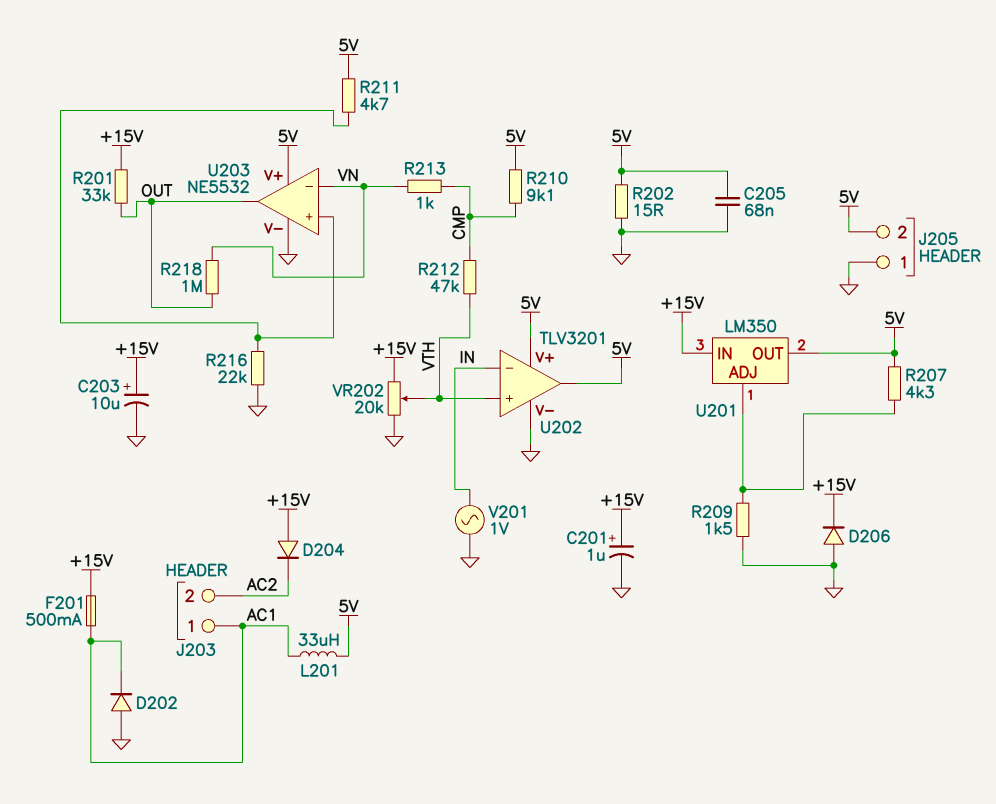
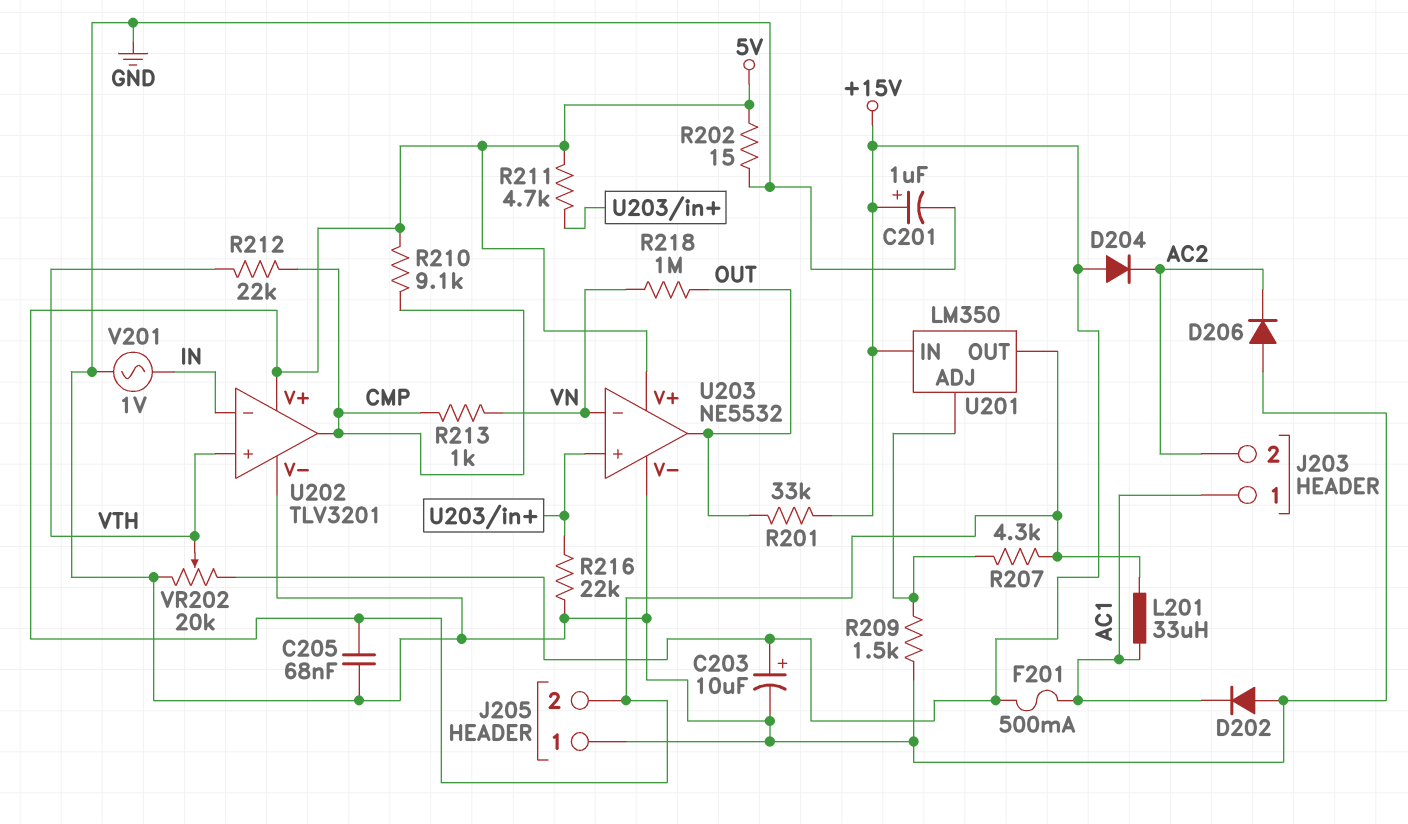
D206: diode (A GND, K +15V) -> diode (A GND, K AC2)
R212: 47k (CMP, VTH) -> 22k (CMP, VTH)
U202 pin out: 5V -> CMP

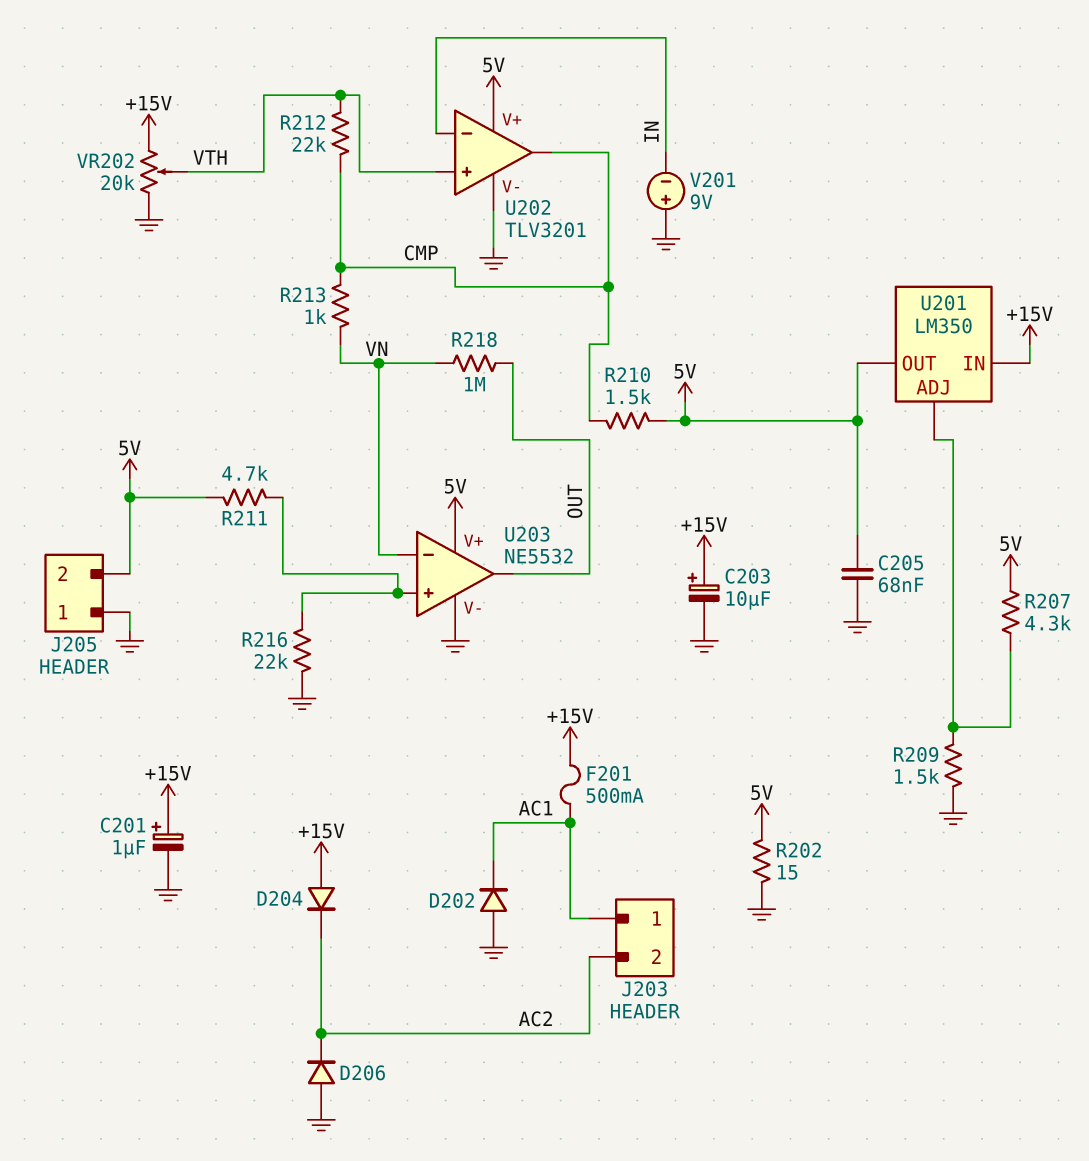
L201: 33uH (5V, AC1) -> none
R201: 33k (+15V, OUT) -> none
R210: 9.1k (5V, CMP) -> 1.5k (5V, CMP)
V201: AC 1V (GND, IN) -> 9V (plus GND, minus IN)

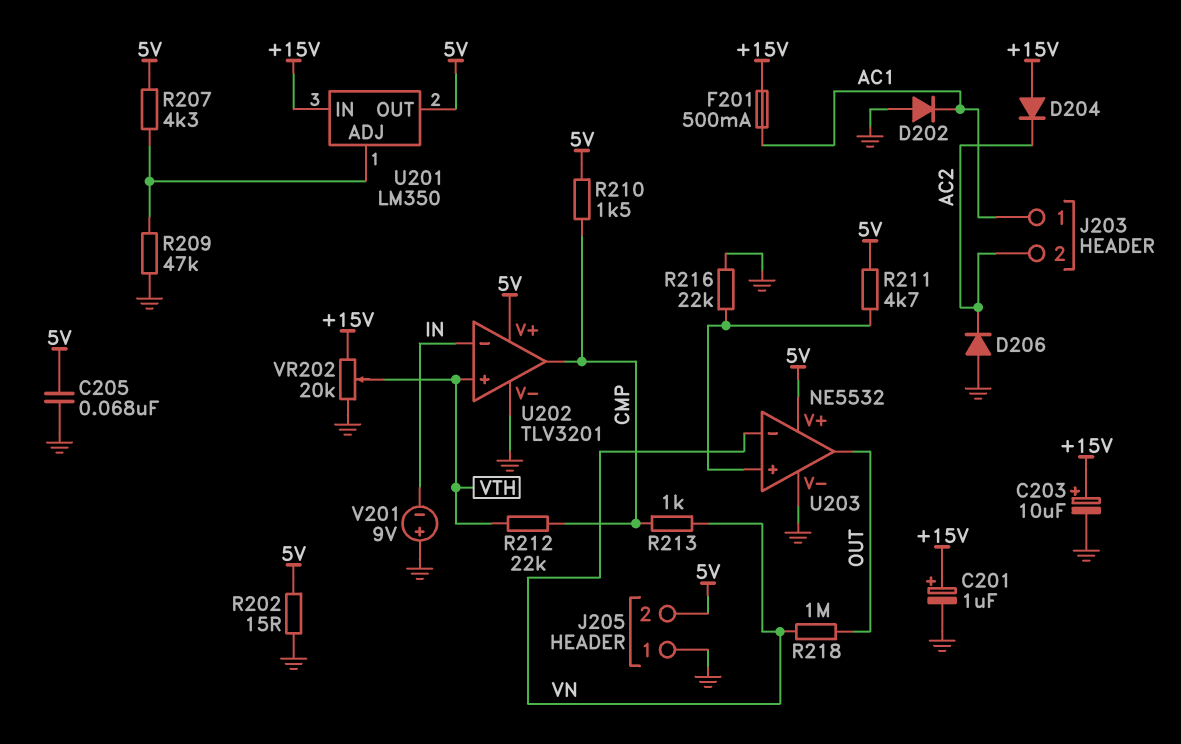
R209: 1.5k (GND, U201/ADJ) -> 47k (GND, U201/ADJ)

